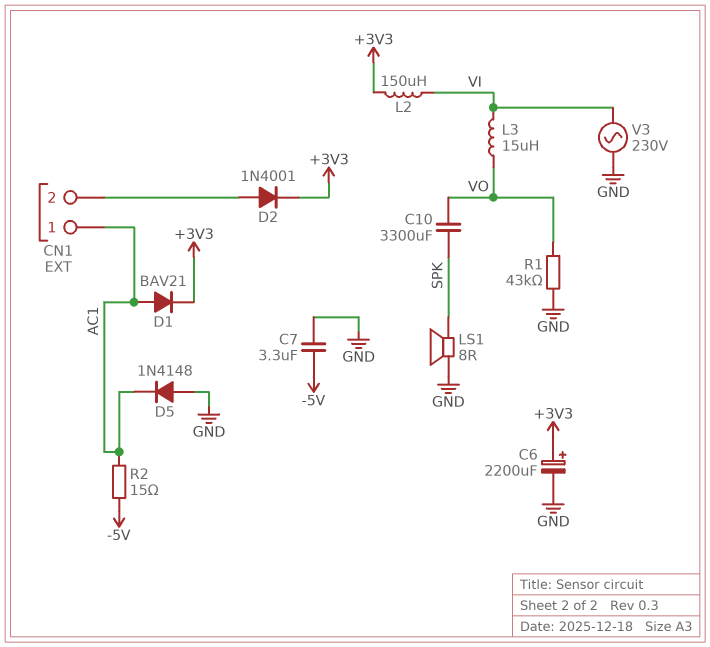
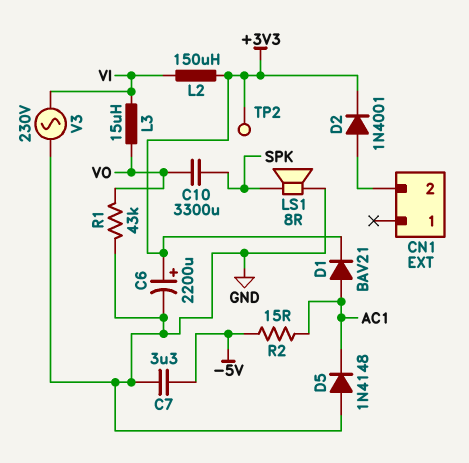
CN1 pin 1: AC1 -> none
TP2: none -> test point (+3V3)

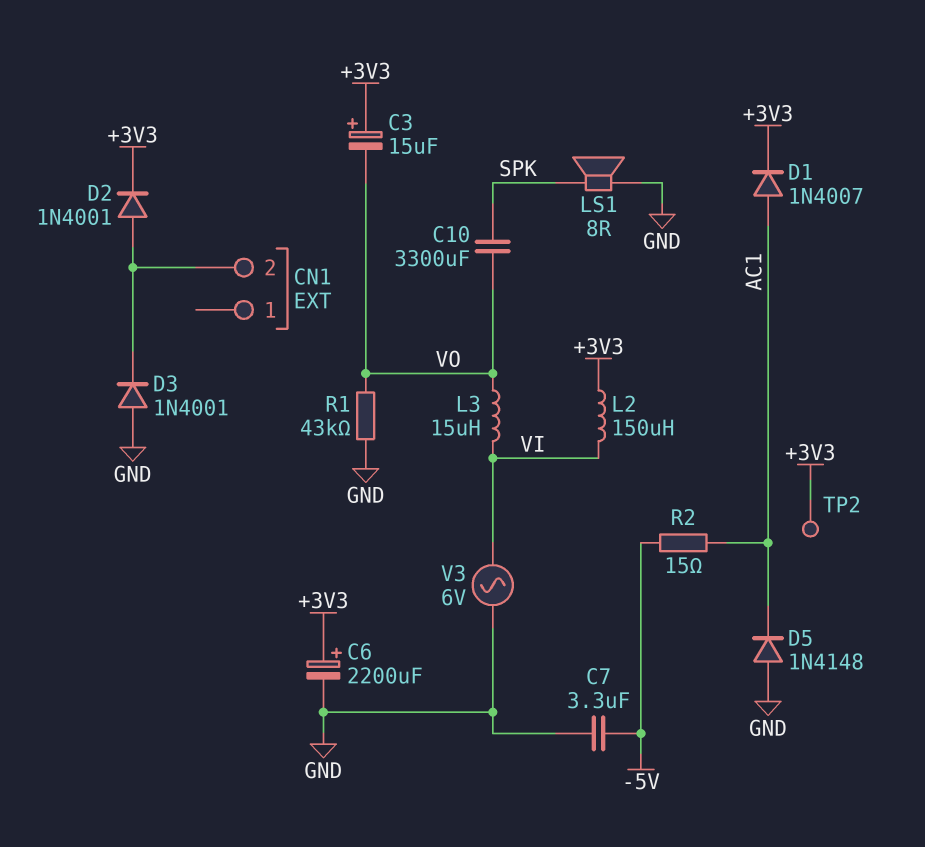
C3: none -> 15uF (plus +3V3, minus VO)
D1: diode BAV21 (A AC1, K +3V3) -> diode 1N4007 (A AC1, K +3V3)
D3: none -> diode 1N4001 (A GND, K CN1/2)
V3: AC 230V (GND, VI) -> AC 6V (GND, VI)

